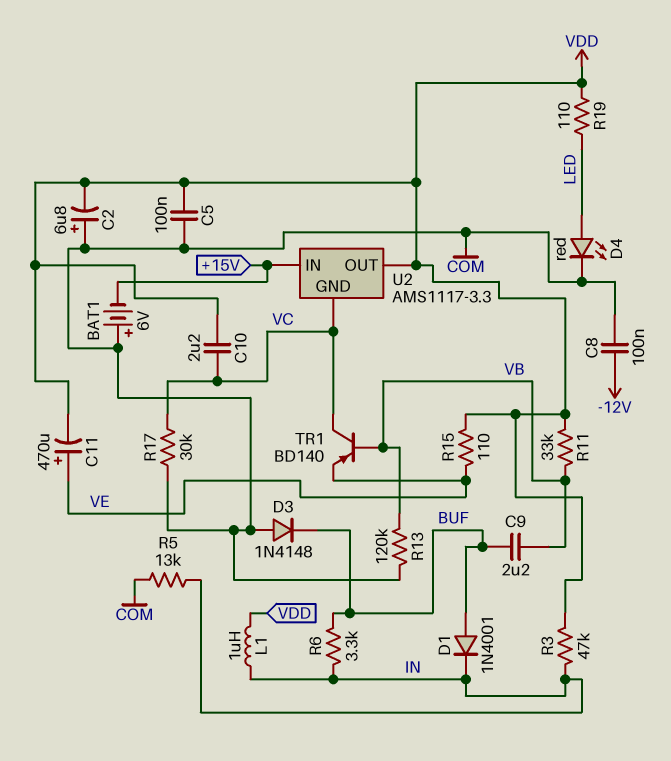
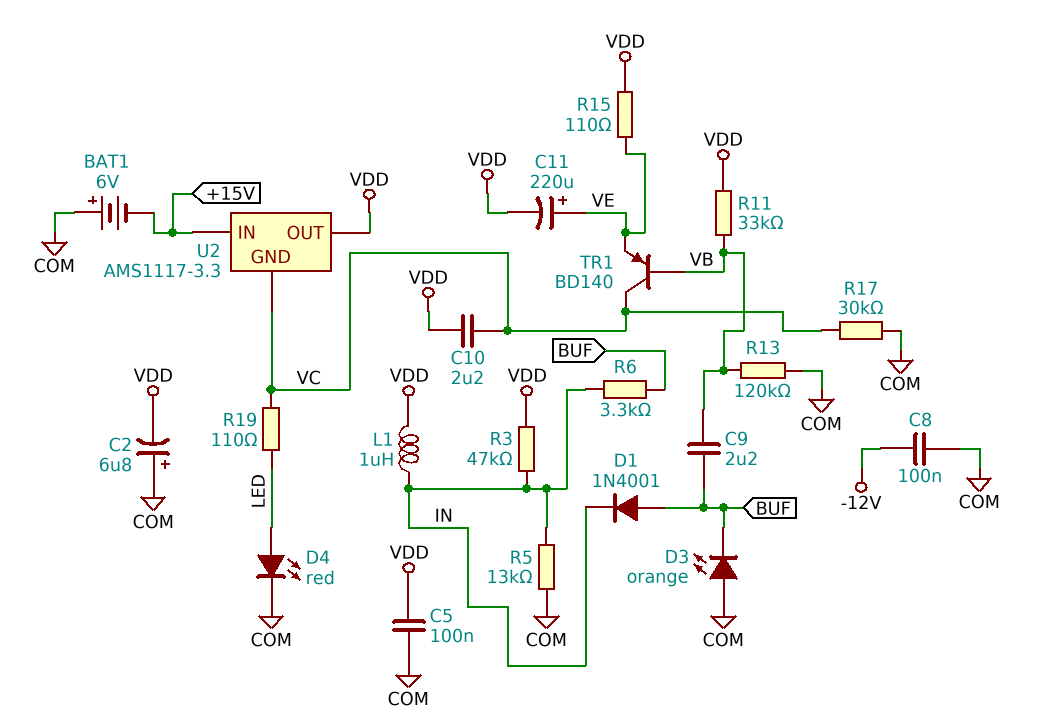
C11: 470uF (plus VE, minus VDD) -> 220uF (plus VE, minus VDD)
D3: diode 1N4148 (A COM, K BUF) -> LED orange (A COM, K BUF)
R19: 110 (LED, VDD) -> 110 (LED, VC)

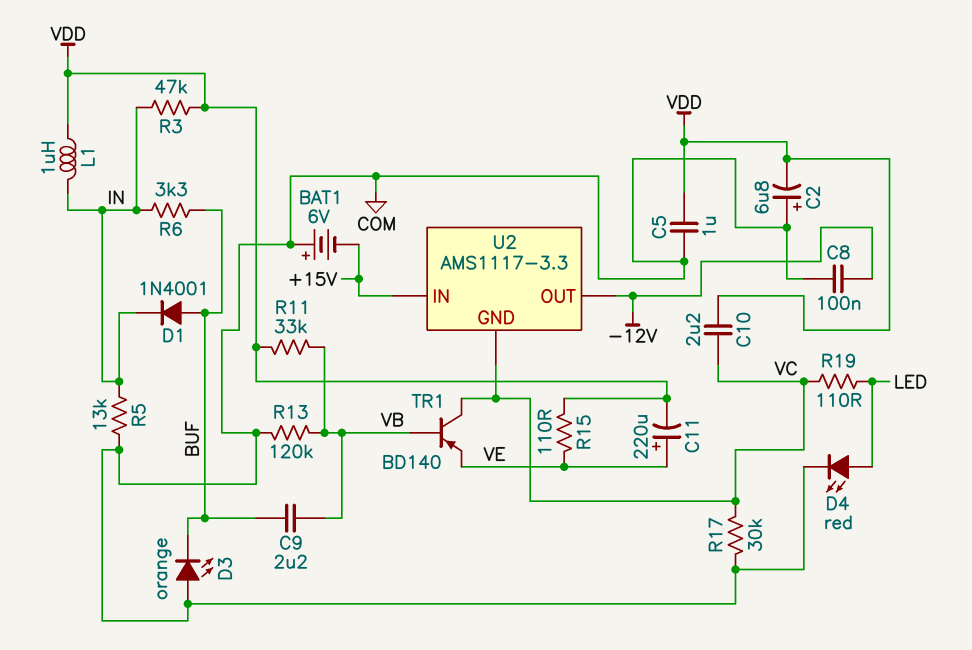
C5: 100nF (COM, VDD) -> 1uF (COM, VDD)
U2 pin OUT: VDD -> -12V

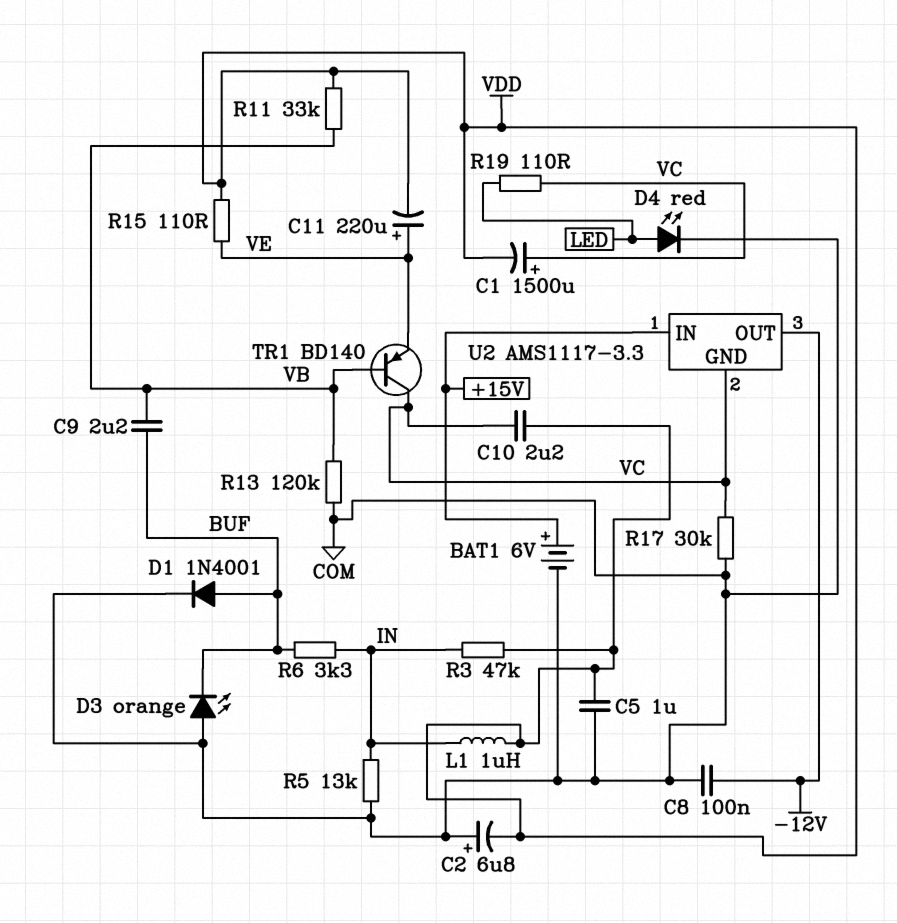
BAT1: 6V (plus COM, minus +15V) -> 6V (plus +15V, minus COM)
C1: none -> 1500uF (plus VC, minus VDD)
D1: diode 1N4001 (A BUF, K IN) -> diode 1N4001 (A BUF, K COM)

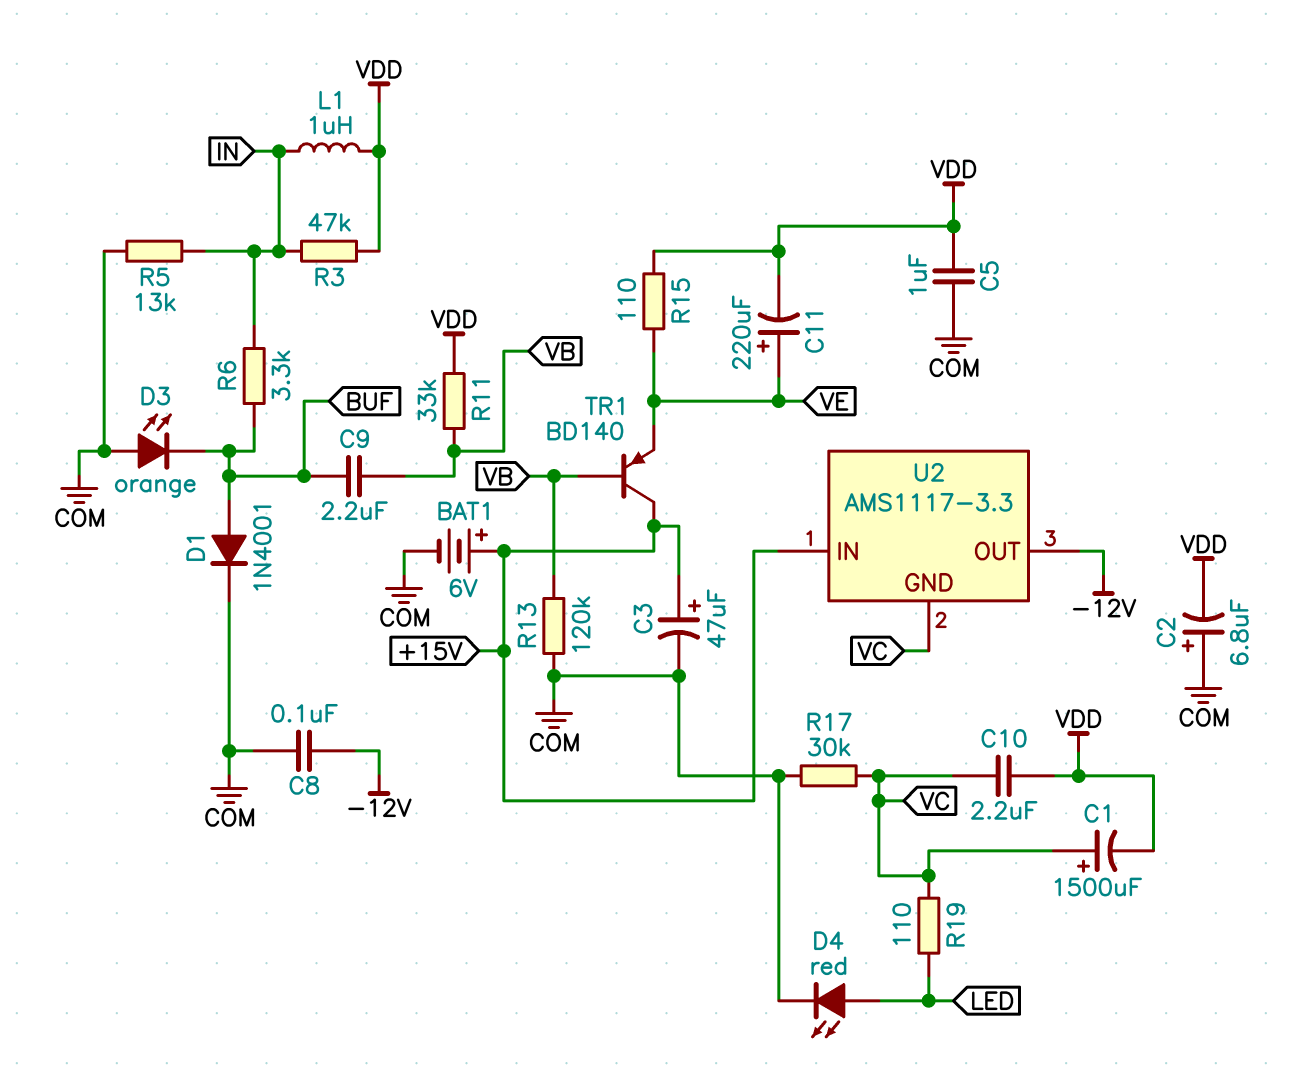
C3: none -> 47uF (plus +15V, minus COM)
TR1: PNP BD140 (B VB, C VC, E VE) -> PNP BD140 (B VB, C +15V, E VE)

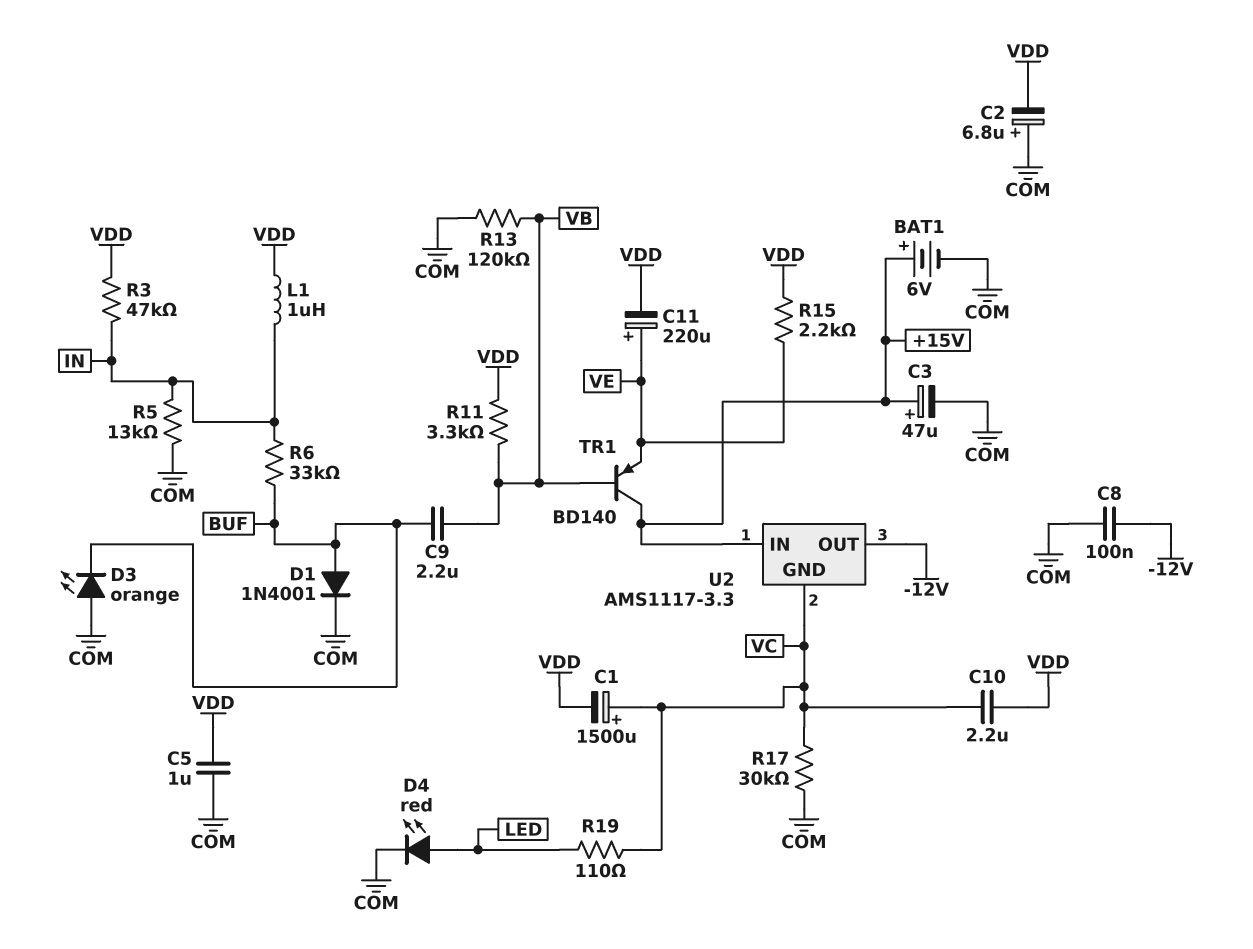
R6: 3.3k (BUF, IN) -> 33k (BUF, IN)
R11: 33k (VB, VDD) -> 3.3k (VB, VDD)
R15: 110 (VDD, VE) -> 2.2k (VDD, VE)

